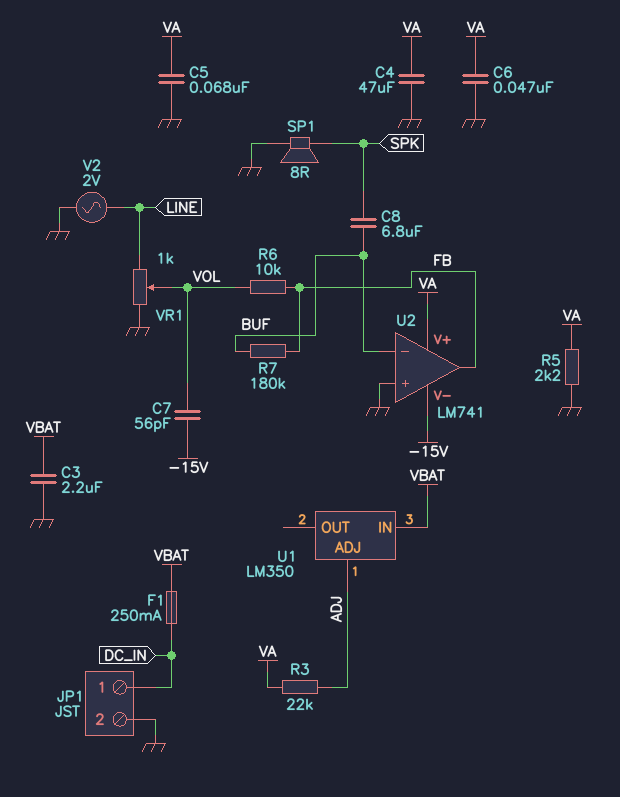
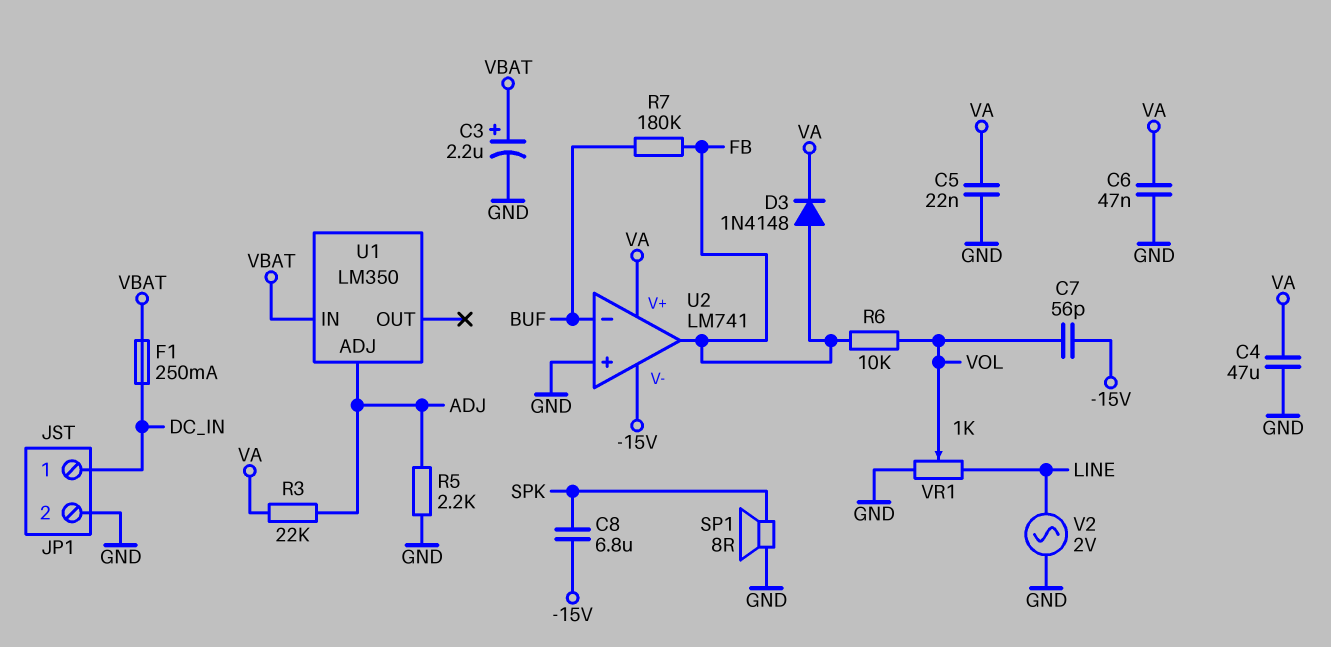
C3: 2.2uF (GND, VBAT) -> 2.2uF (plus VBAT, minus GND)
C5: 68nF (GND, VA) -> 22nF (GND, VA)
C8: 6.8uF (BUF, SPK) -> 6.8uF (-15V, SPK)
D3: none -> diode 1N4148 (A FB, K VA)
R5: 2.2k (GND, VA) -> 2.2k (ADJ, GND)

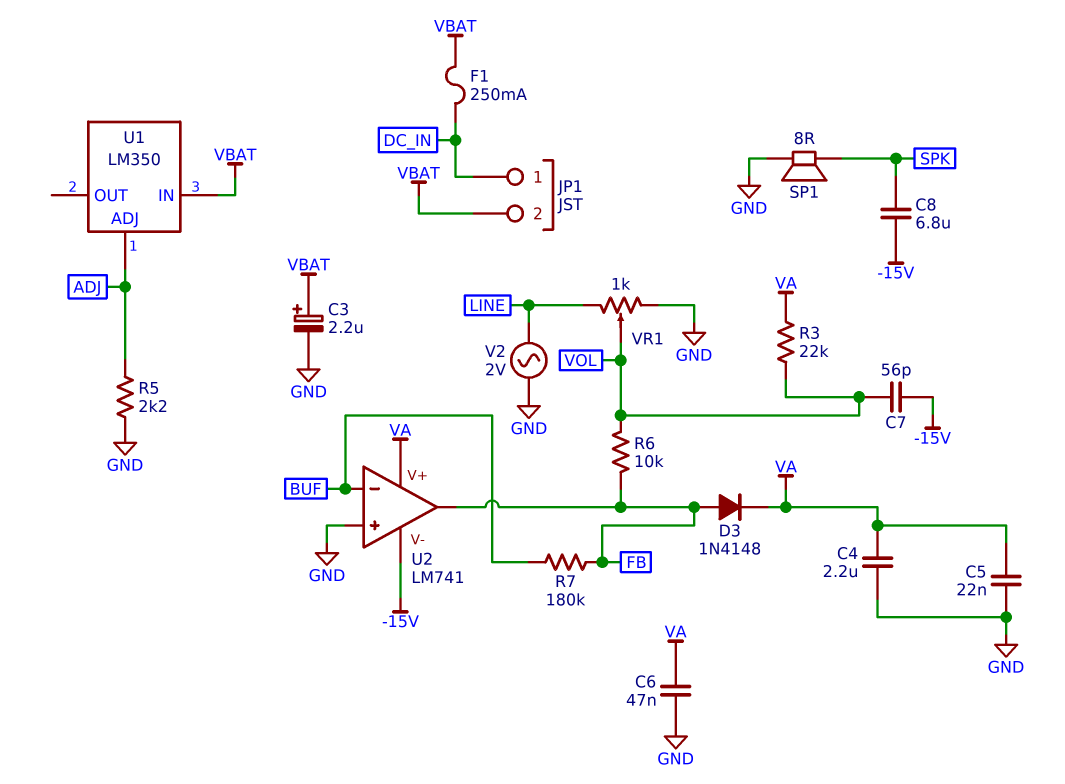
C4: 47uF (GND, VA) -> 2.2uF (GND, VA)
JP1 pin 2: GND -> VBAT
R3: 22k (ADJ, VA) -> 22k (VA, VOL)

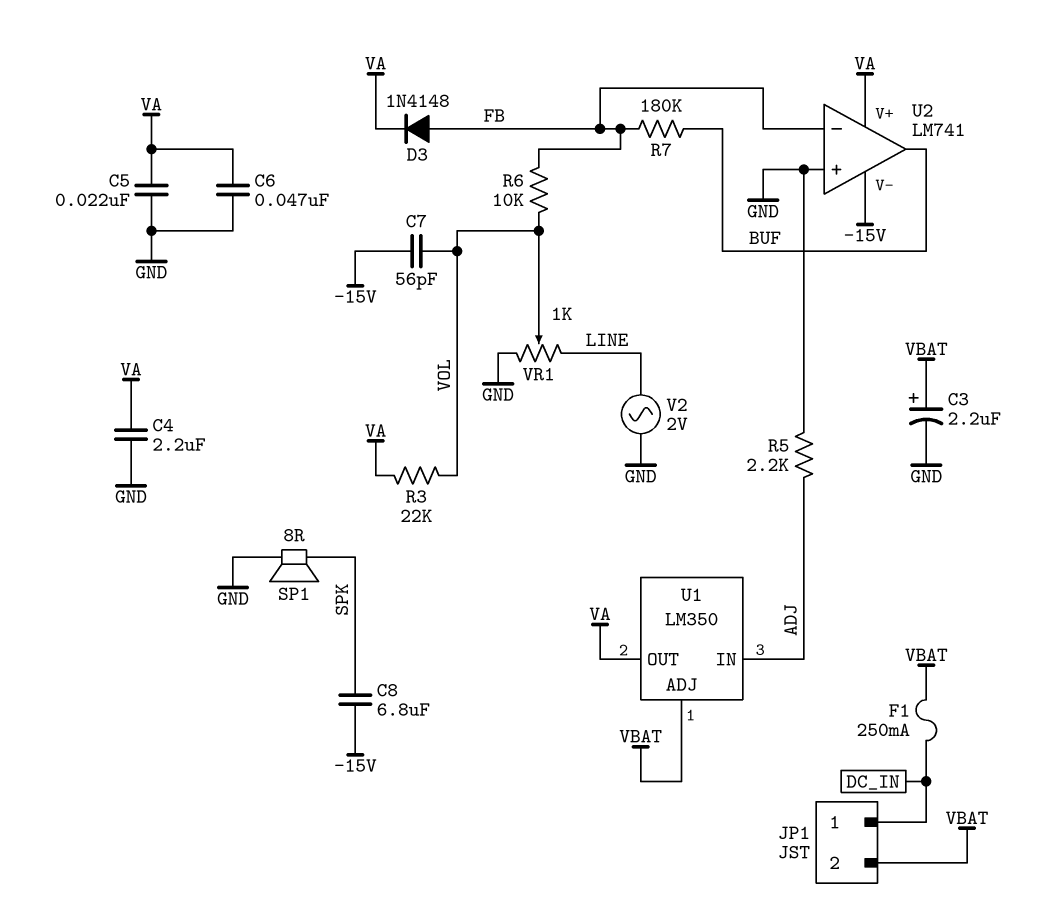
U1 pin ADJ: ADJ -> VBAT
U1 pin IN: VBAT -> ADJ
U1 pin OUT: none -> VA
U2 pin in-: BUF -> FB
U2 pin out: FB -> BUF

